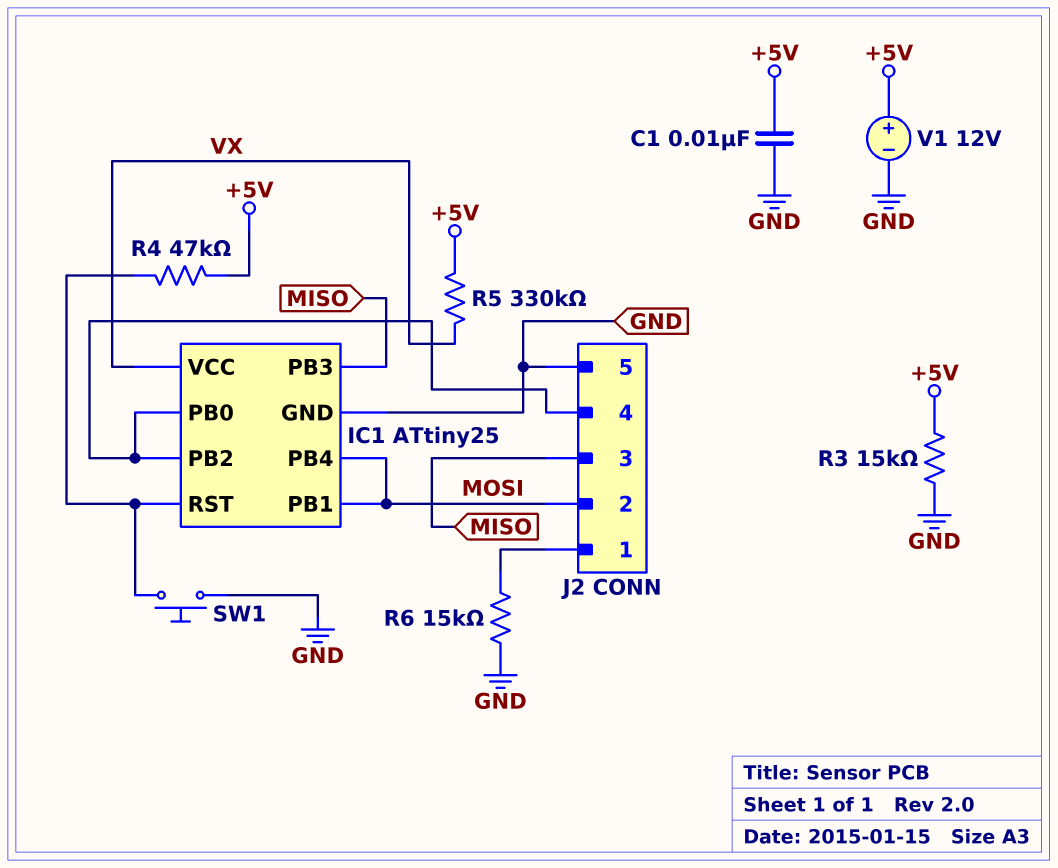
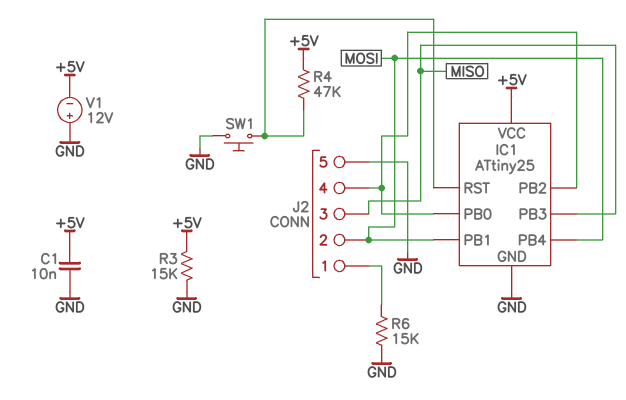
IC1 pin VCC: VX -> +5V
R5: 330k (+5V, VX) -> none
V1: 12V (plus +5V, minus GND) -> 12V (plus GND, minus +5V)

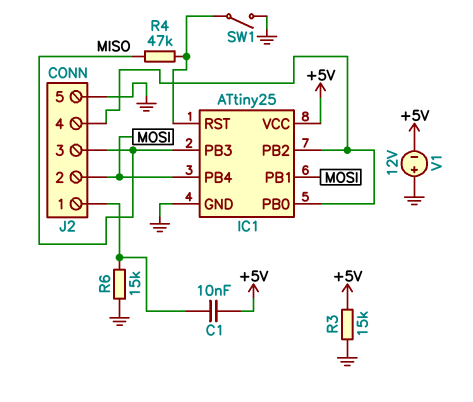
C1: 10nF (+5V, GND) -> 10nF (+5V, J2/1)
R4: 47k (+5V, IC1/RST) -> 47k (IC1/RST, MISO)
SW1: button (GND, IC1/RST) -> switch (GND, IC1/RST)

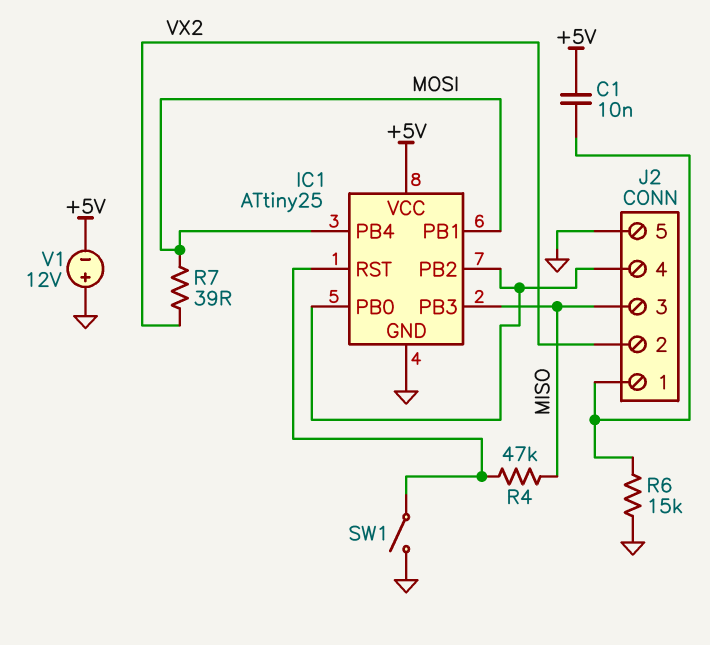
J2 pin 2: MOSI -> VX2
R3: 15k (+5V, GND) -> none
R7: none -> 39 (MOSI, VX2)

